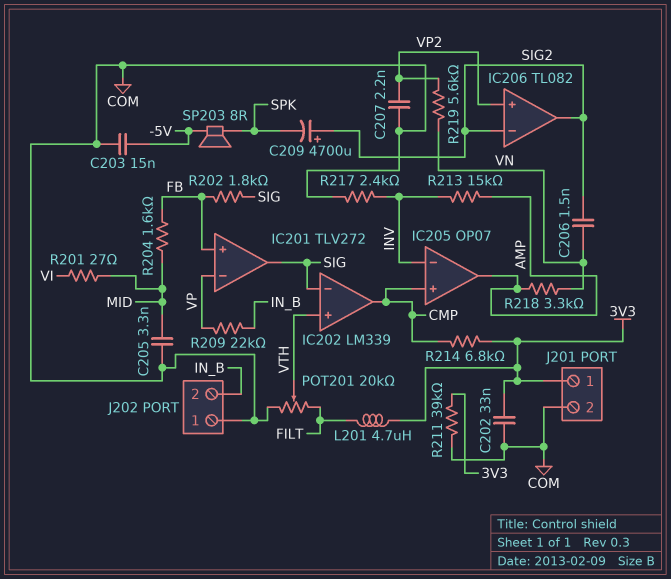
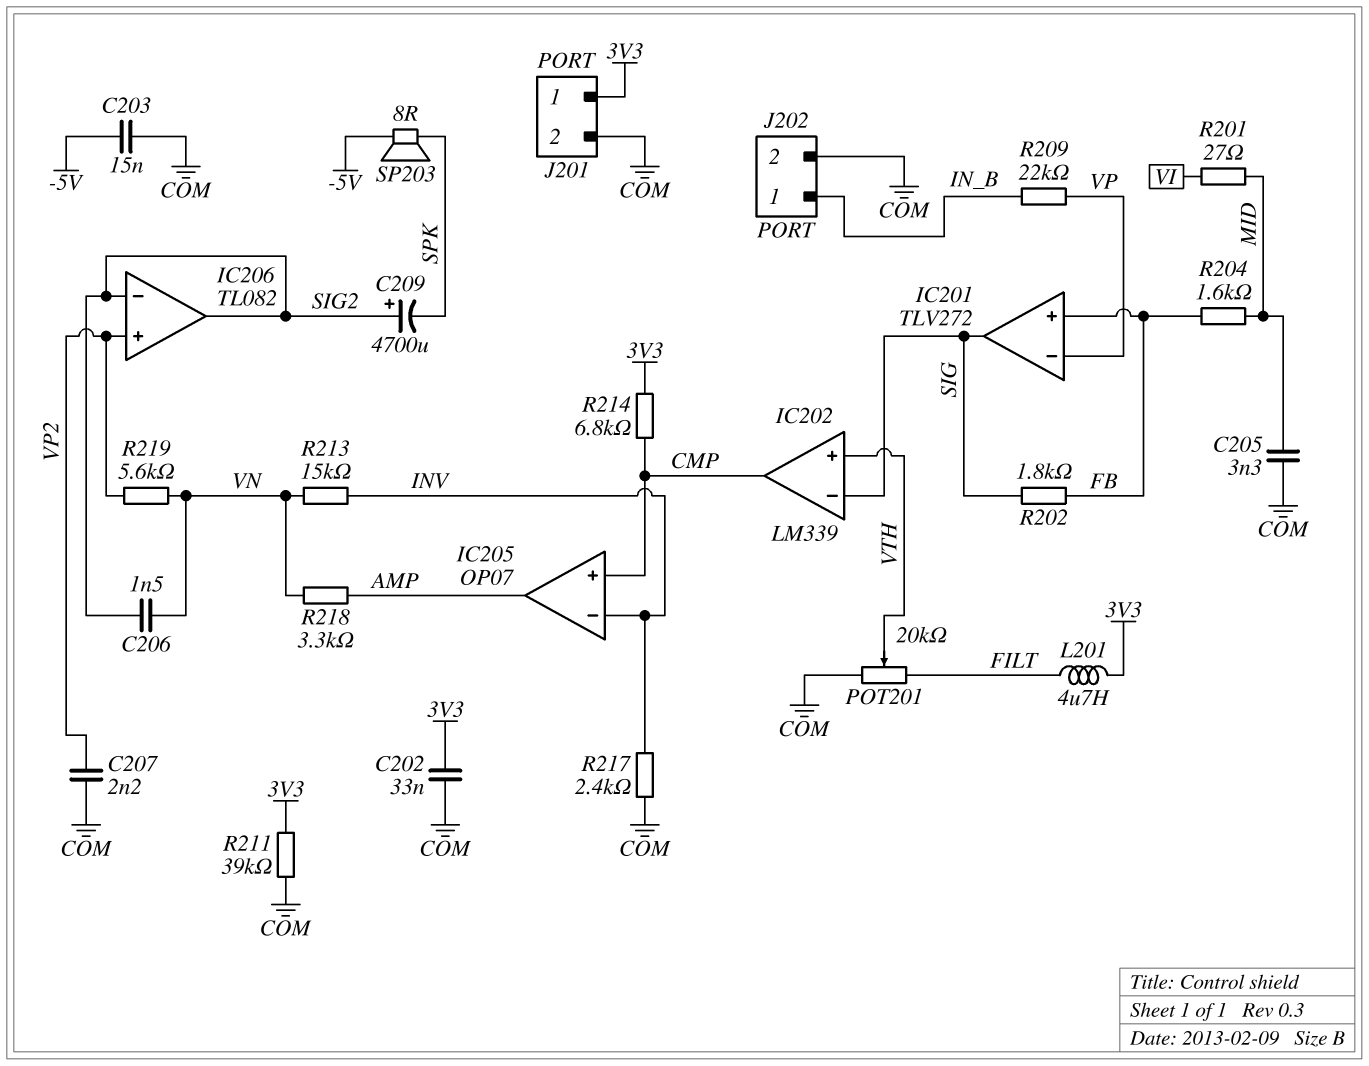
J202 pin 1: COM -> IN_B
J202 pin 2: IN_B -> COM
R213: 15k (AMP, INV) -> 15k (INV, VN)

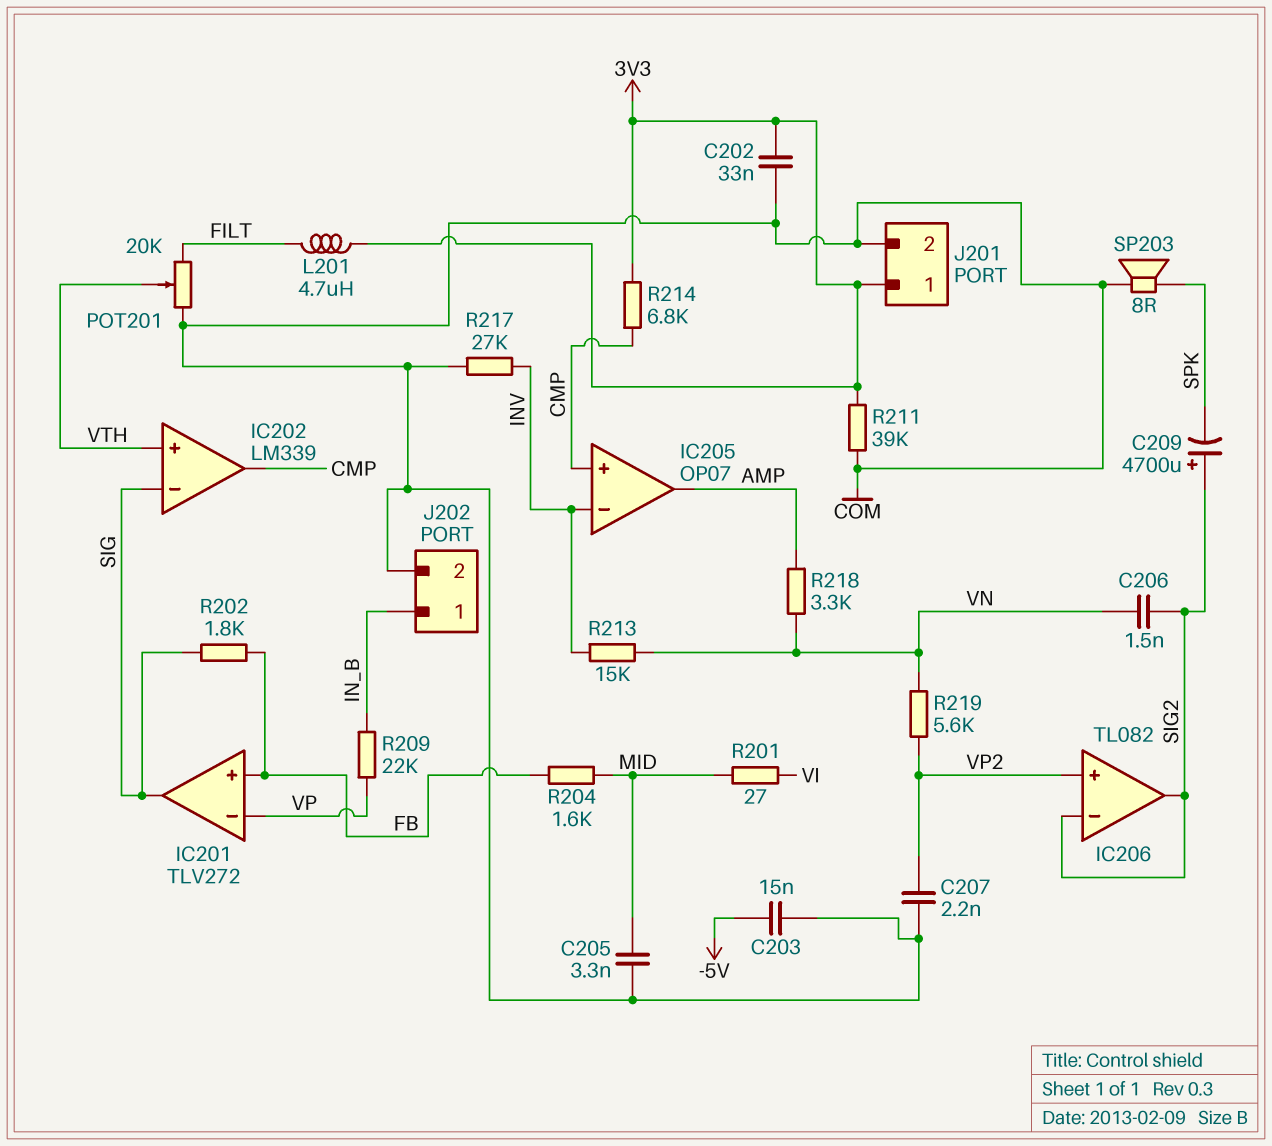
R217: 2.4k (COM, INV) -> 27k (COM, INV)
SP203: speaker 8R (-5V, SPK) -> speaker 8R (COM, SPK)

